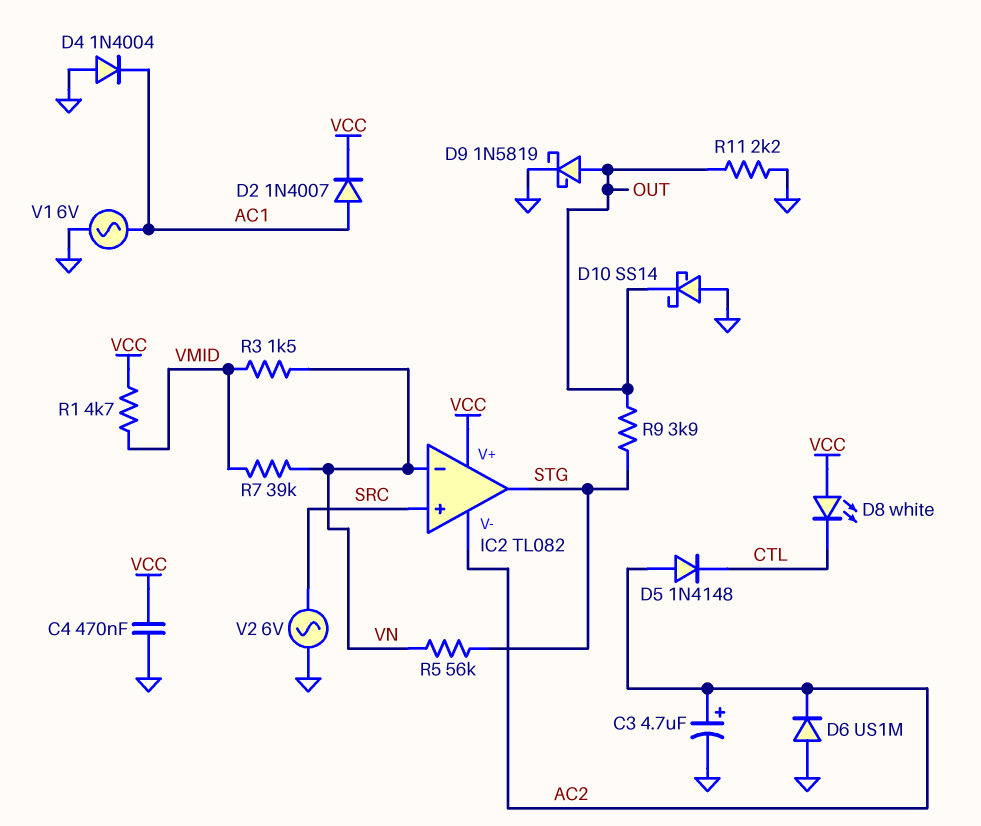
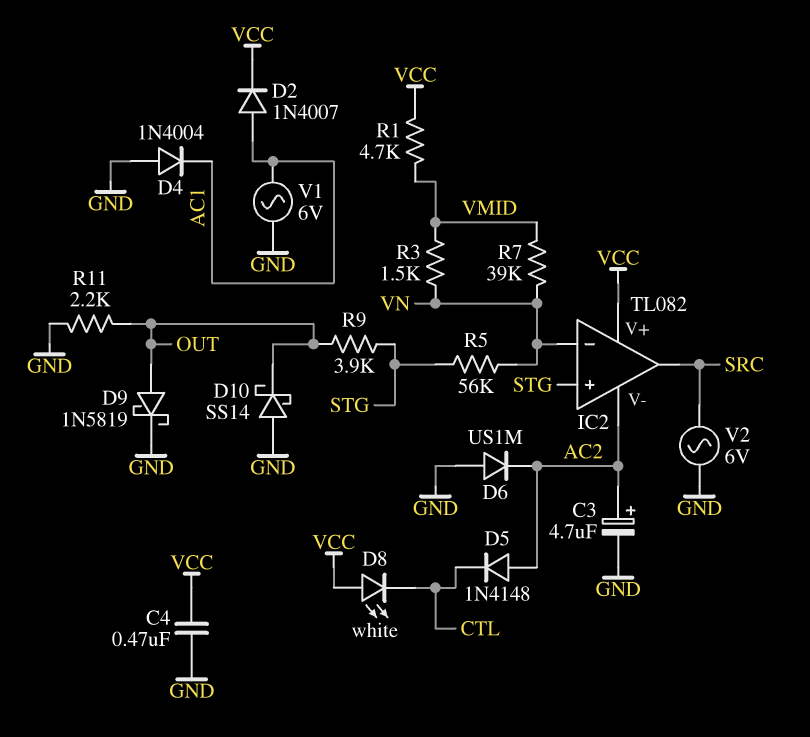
IC2 pin in+: SRC -> STG
IC2 pin out: STG -> SRC

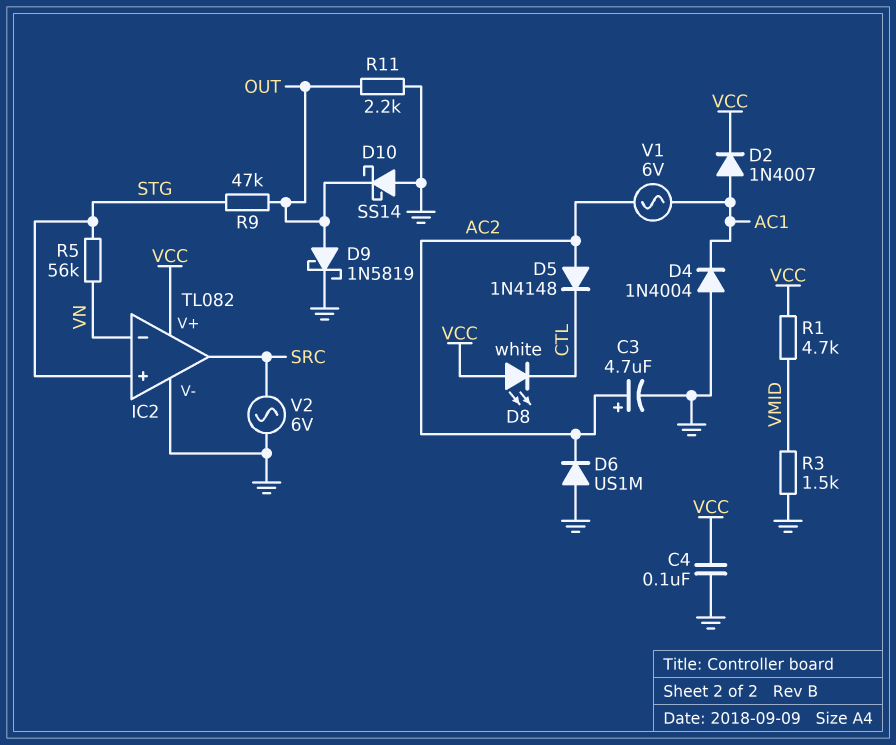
C4: 470nF (GND, VCC) -> 100nF (GND, VCC)
IC2 pin V-: AC2 -> GND
R3: 1.5k (VMID, VN) -> 1.5k (GND, VMID)
R7: 39k (VMID, VN) -> none
R9: 3.9k (OUT, STG) -> 47k (OUT, STG)
V1: AC 6V (AC1, GND) -> AC 6V (AC1, AC2)

